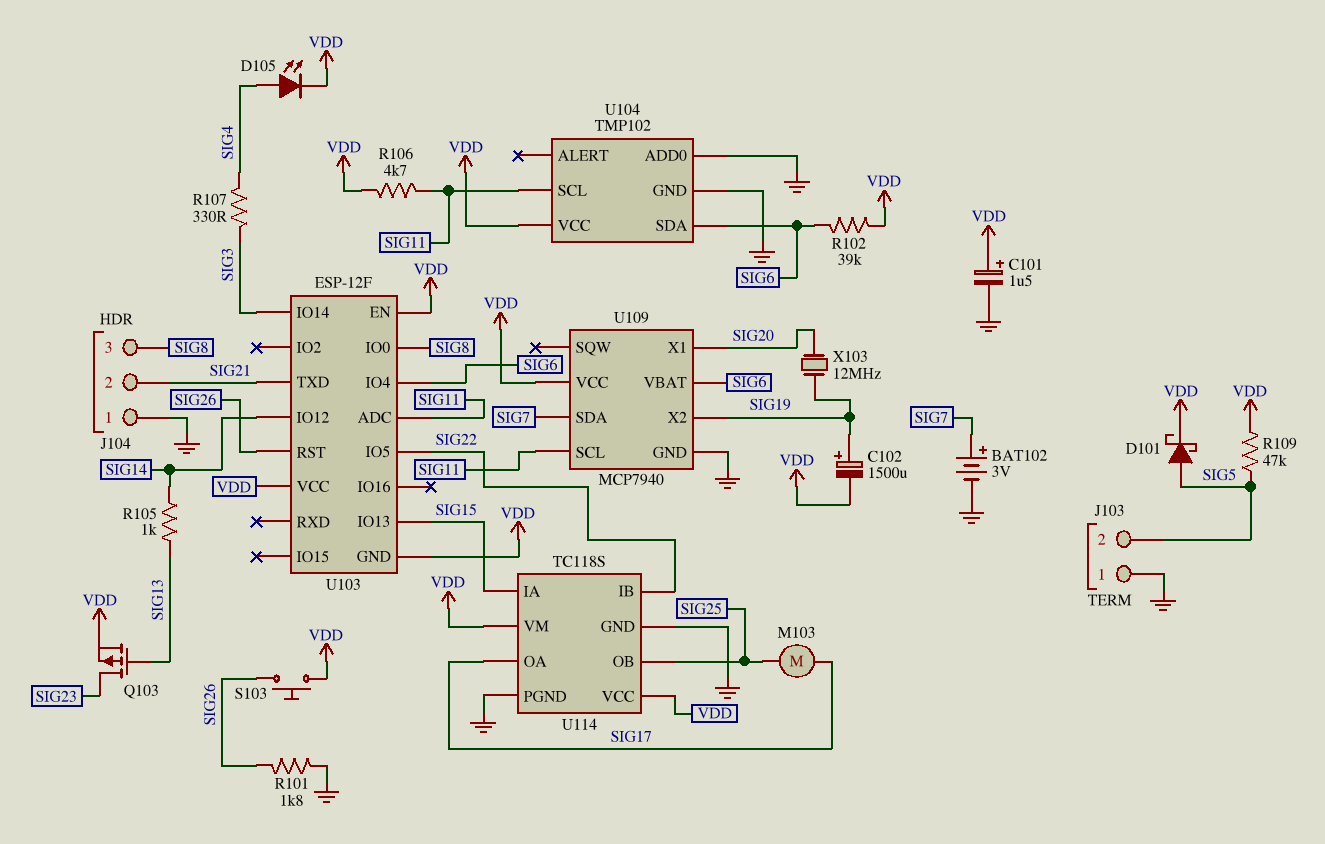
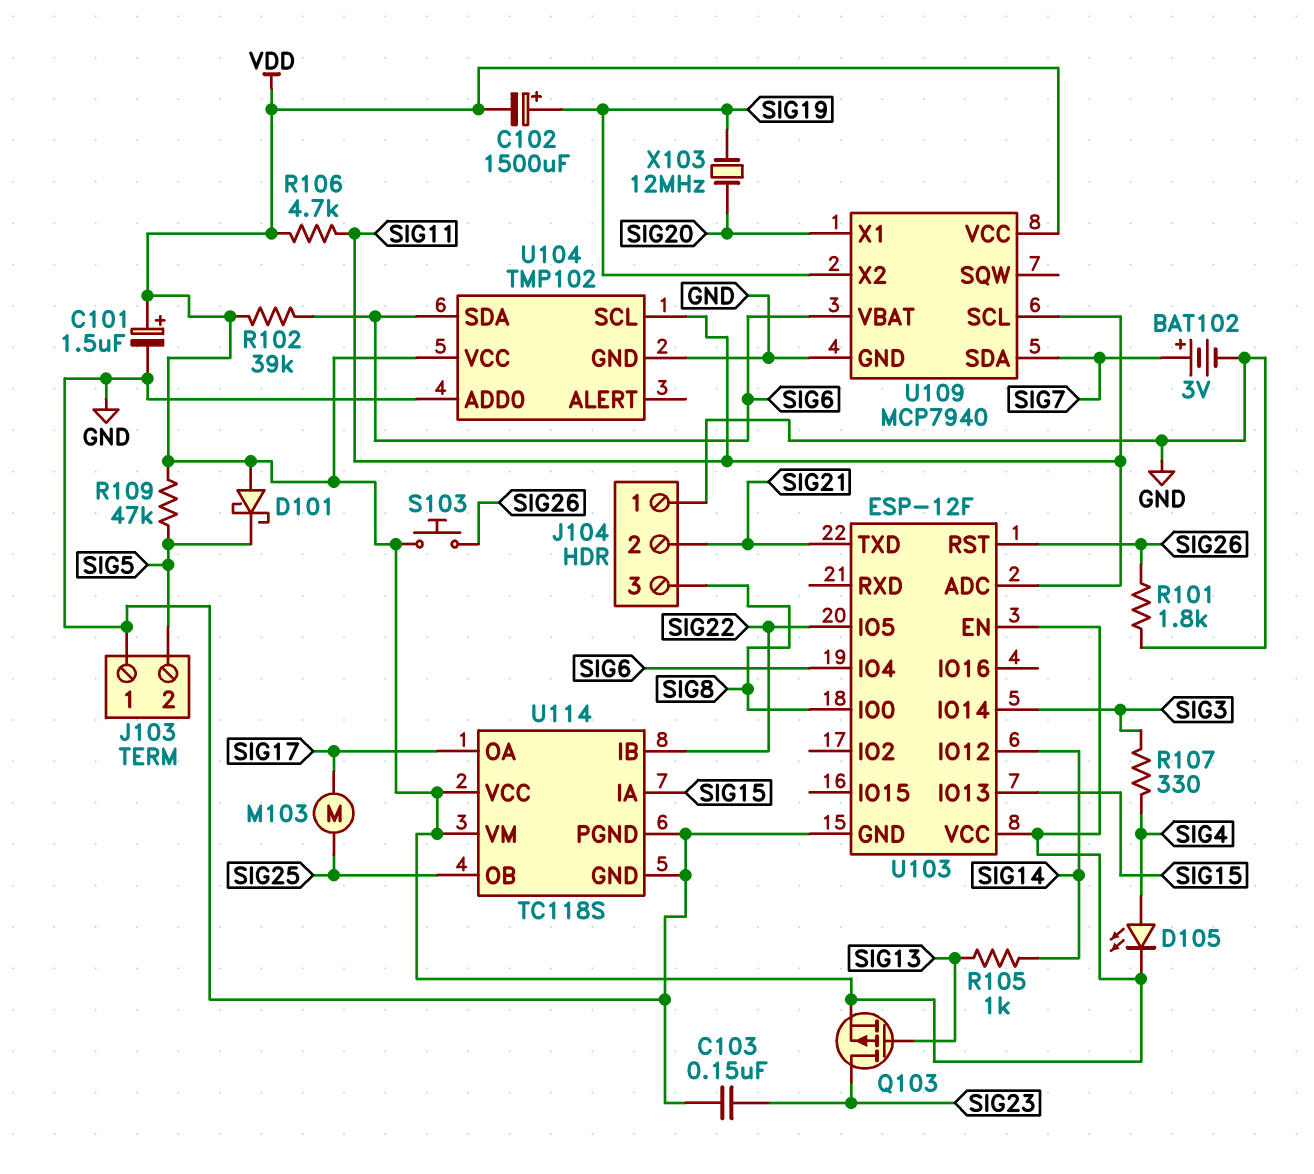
C103: none -> 150nF (GND, SIG23)
D101: schottky (A SIG5, K VDD) -> schottky (A VDD, K SIG5)
U103 pin GND: VDD -> GND

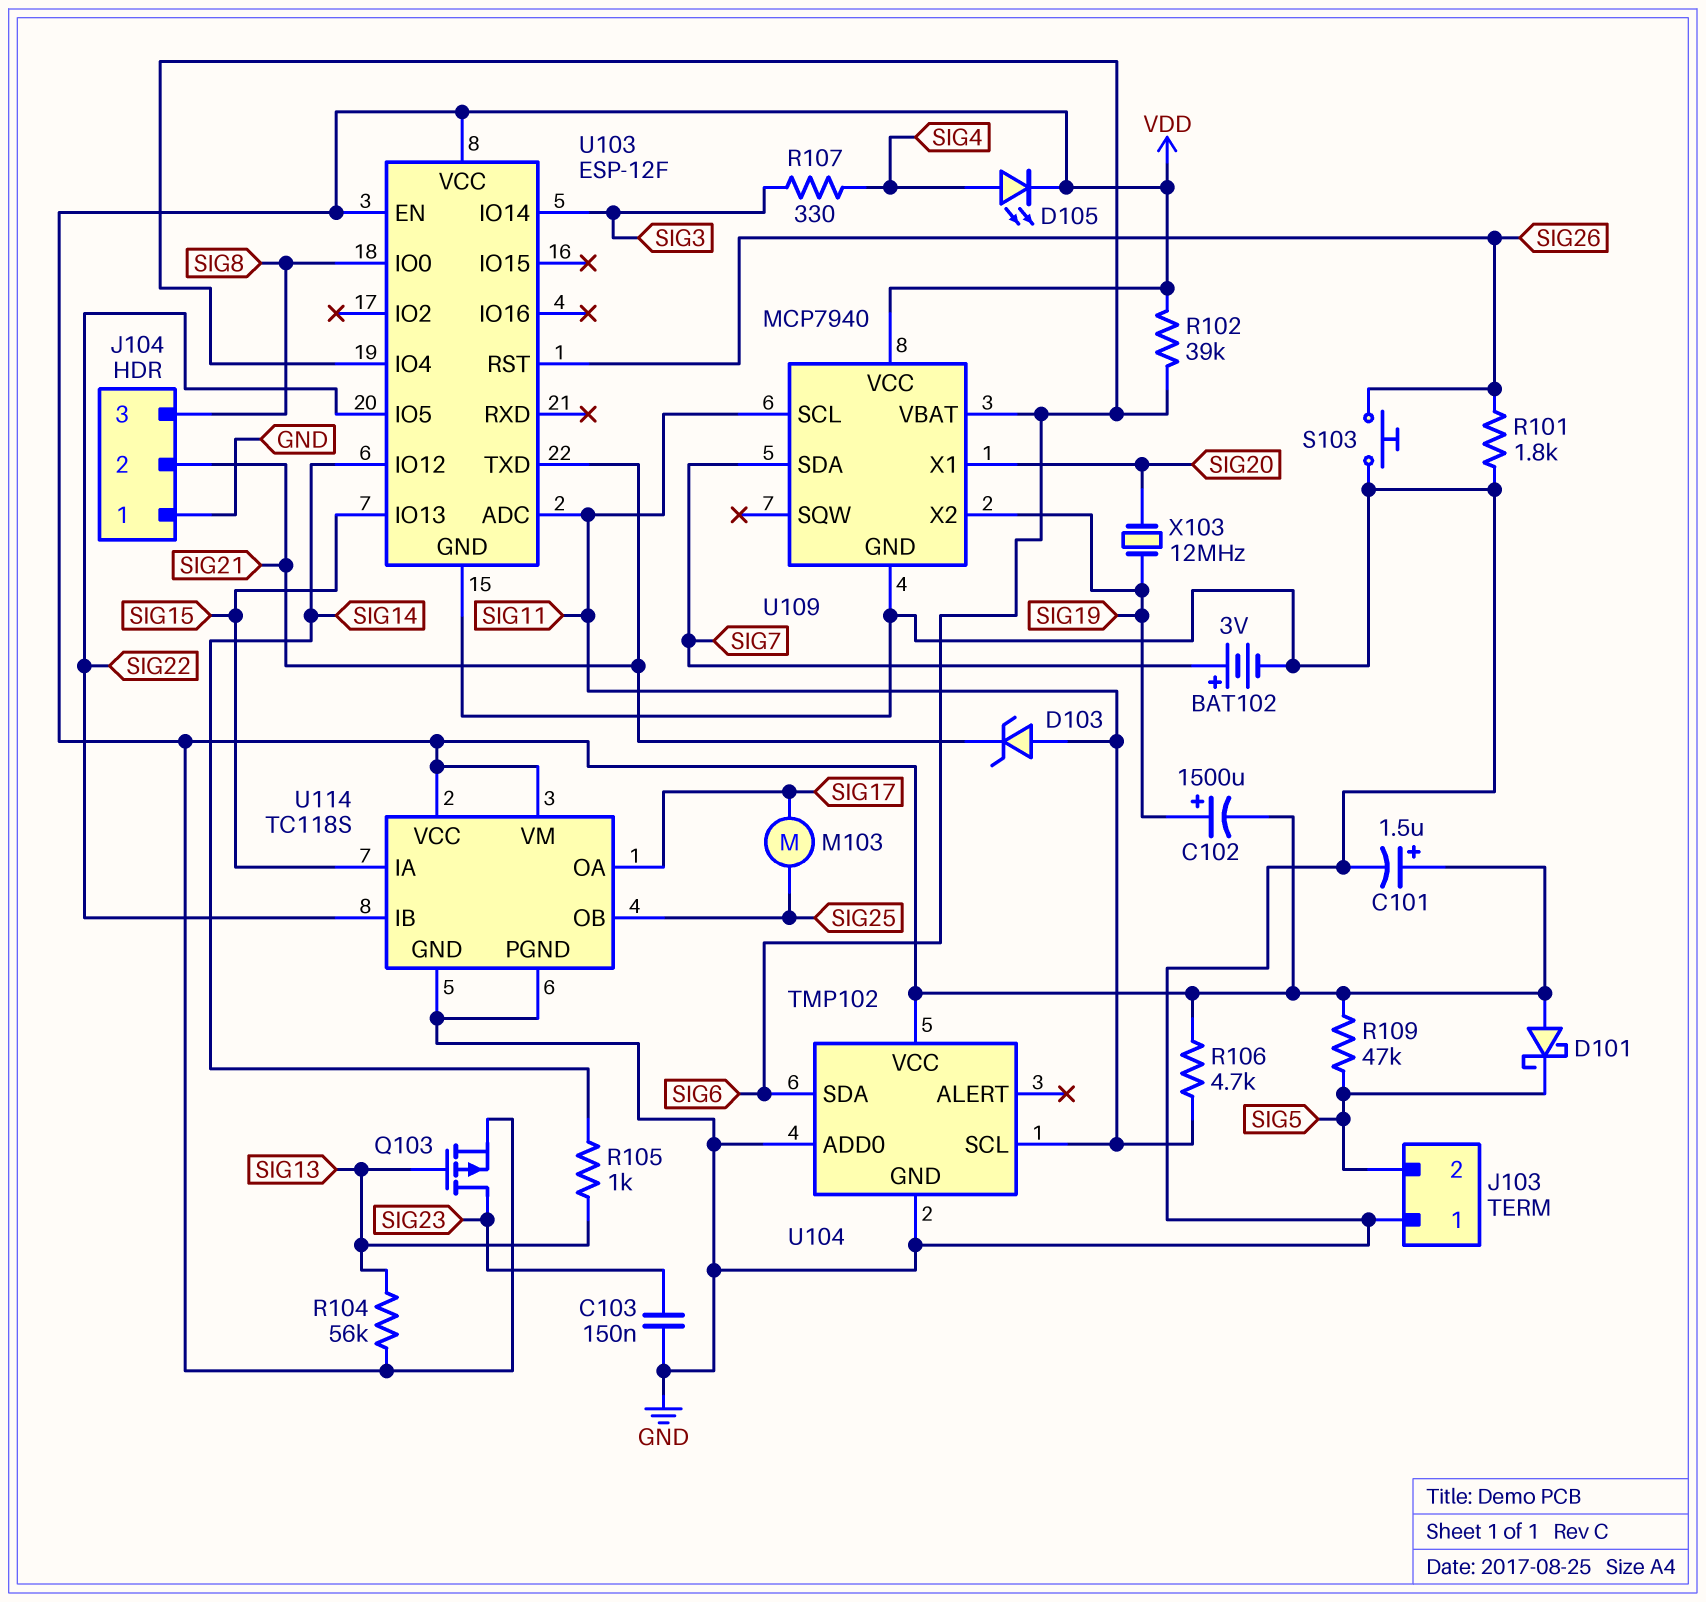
D103: none -> zener (A SIG11, K SIG21)
R104: none -> 56k (SIG13, VDD)
S103: button (SIG26, VDD) -> button (GND, SIG26)

